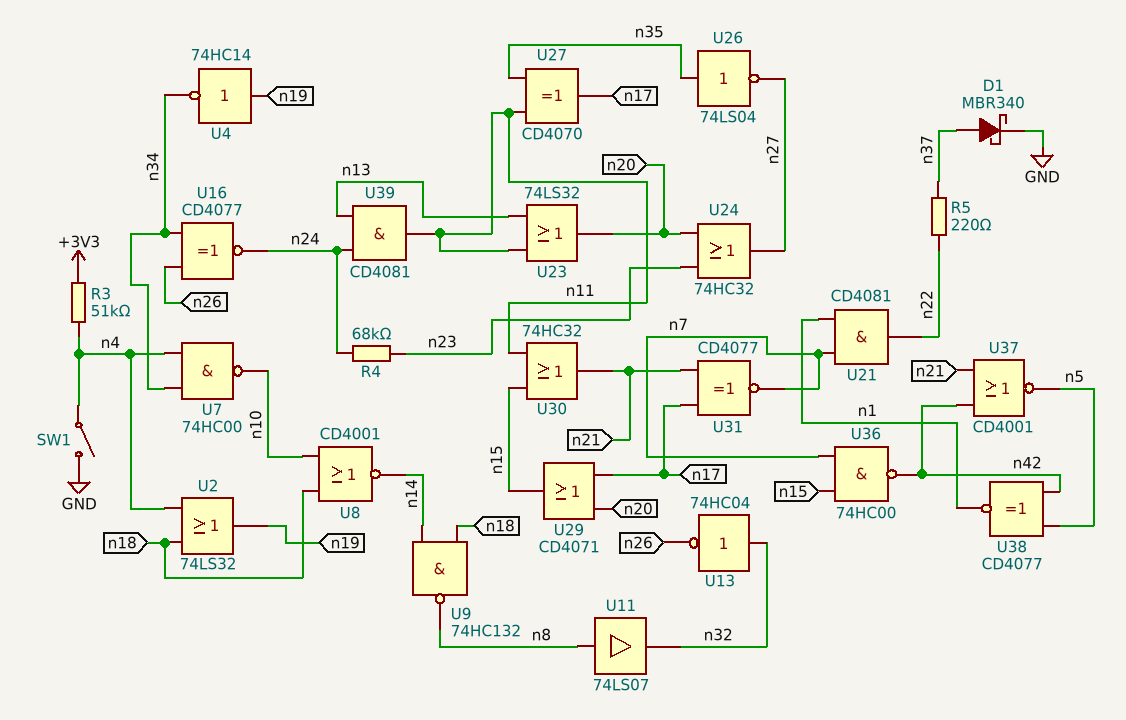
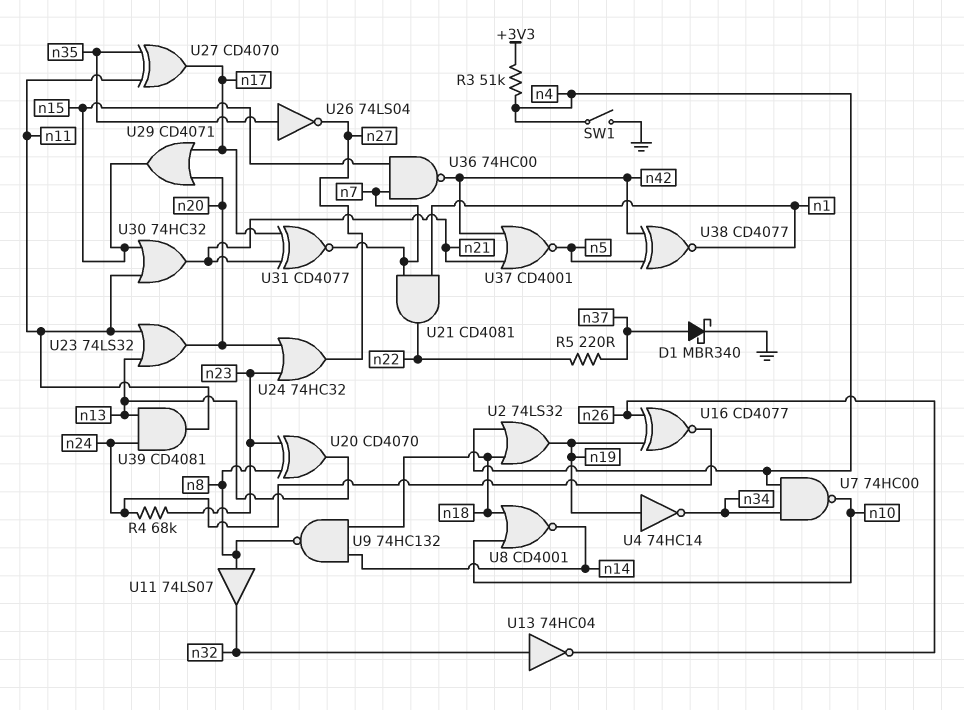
U16: XNOR CD4077 (in n26, in n34, out n24) -> XNOR CD4077 (in n19, in n26, out n24)
U20: none -> XOR CD4070 (in n8, in n23, out n13)

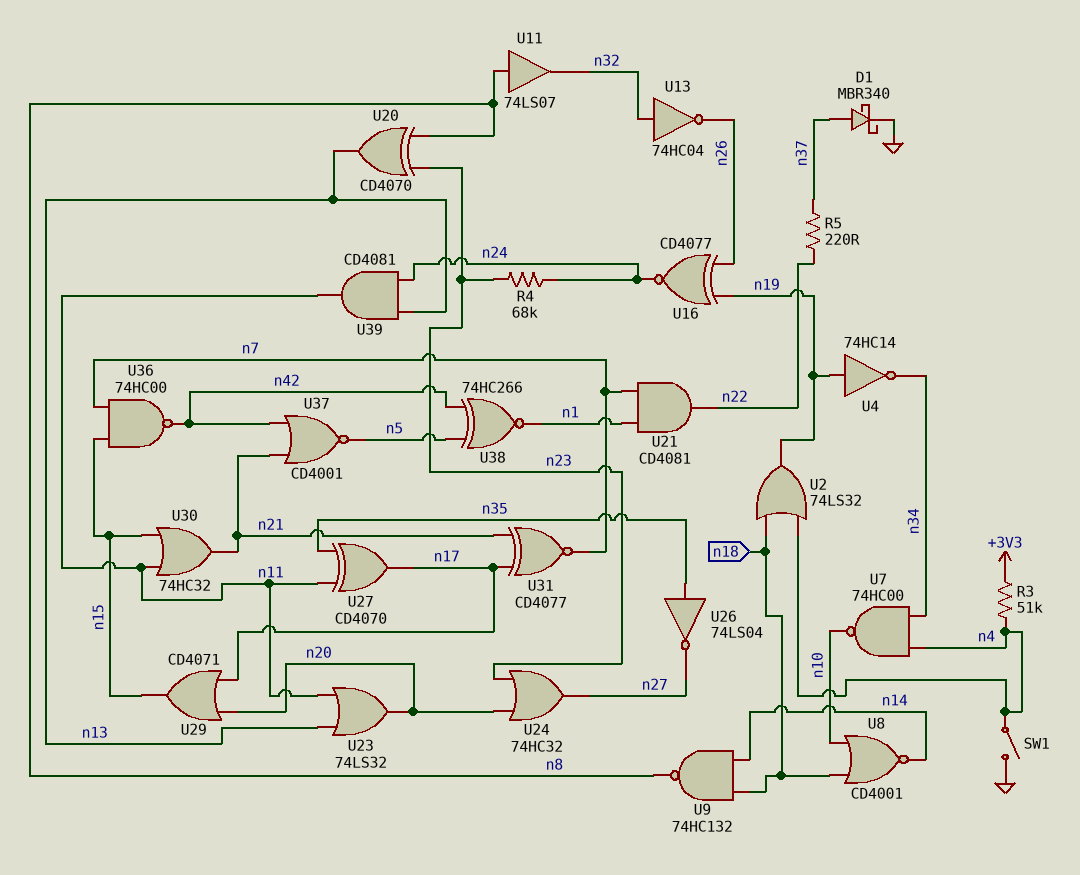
U38: XNOR CD4077 (in n5, in n42, out n1) -> XNOR 74HC266 (in n5, in n42, out n1)

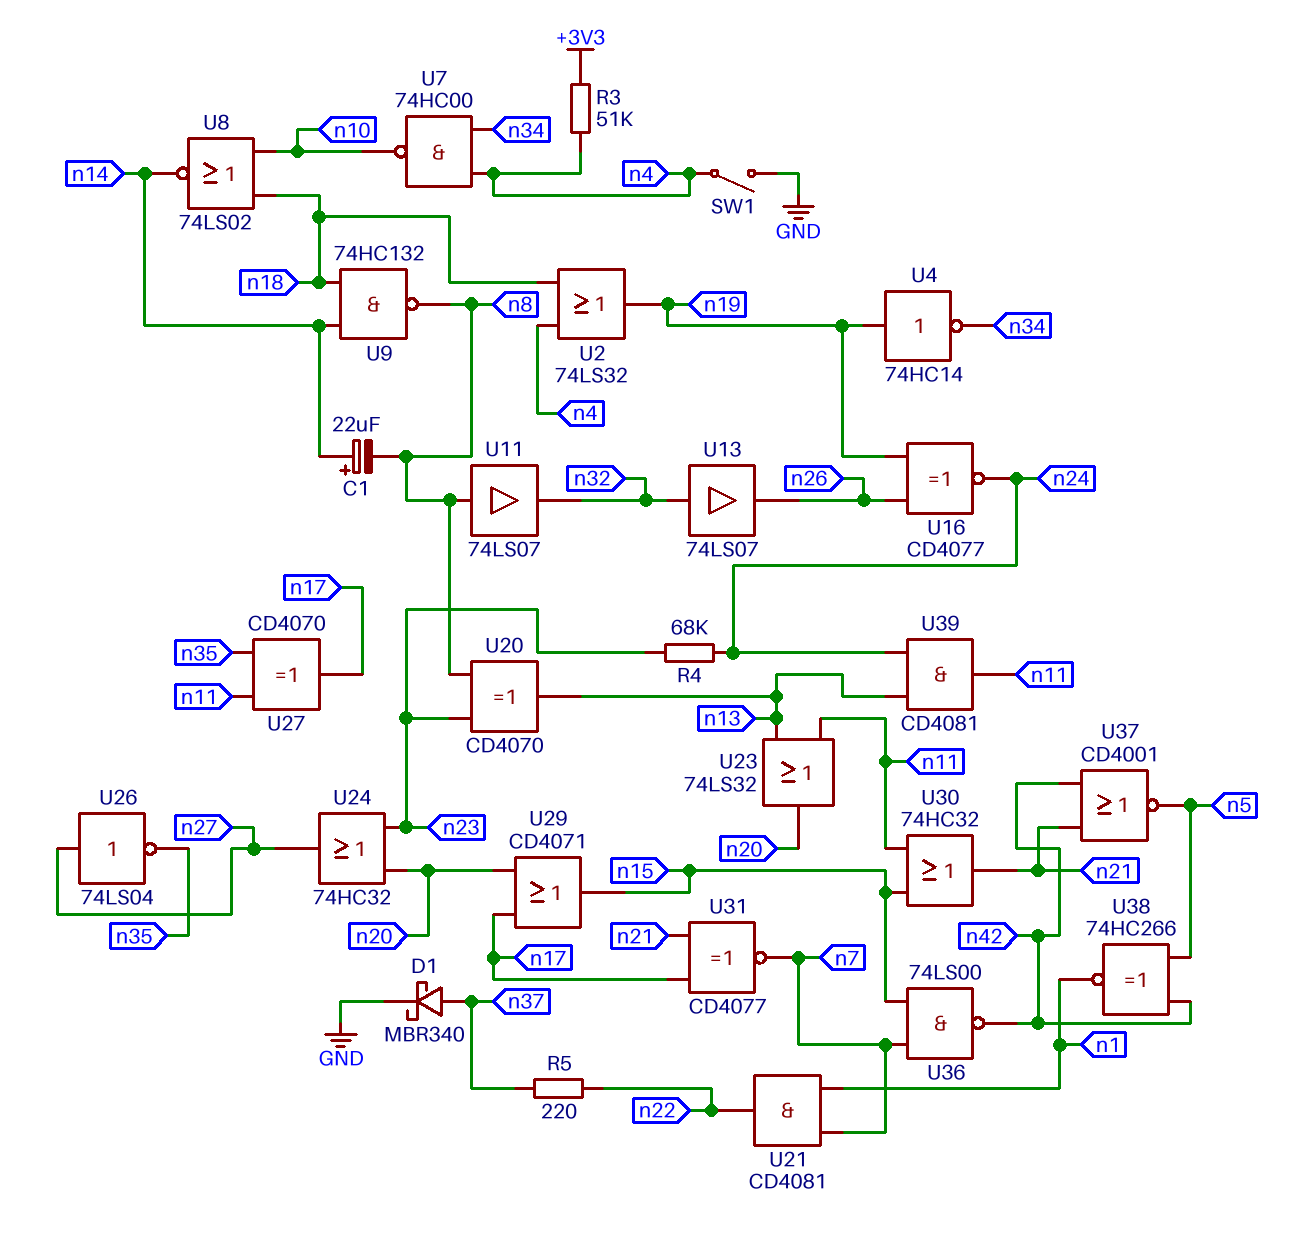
C1: none -> 22uF (plus n14, minus n8)
U8: NOR CD4001 (in n10, in n18, out n14) -> NOR 74LS02 (in n10, in n18, out n14)
U13: NOT 74HC04 (in n32, out n26) -> buffer 74LS07 (in n32, out n26)
U26: NOT 74LS04 (in n35, out n27) -> NOT 74LS04 (in n27, out n35)
U36: NAND 74HC00 (in n7, in n15, out n42) -> NAND 74LS00 (in n7, in n15, out n42)

